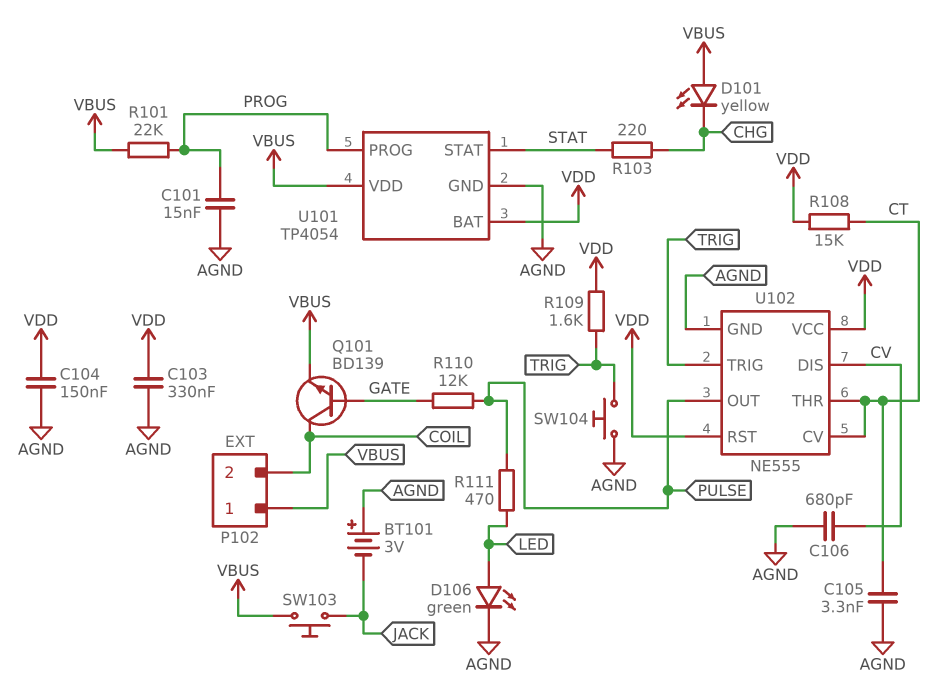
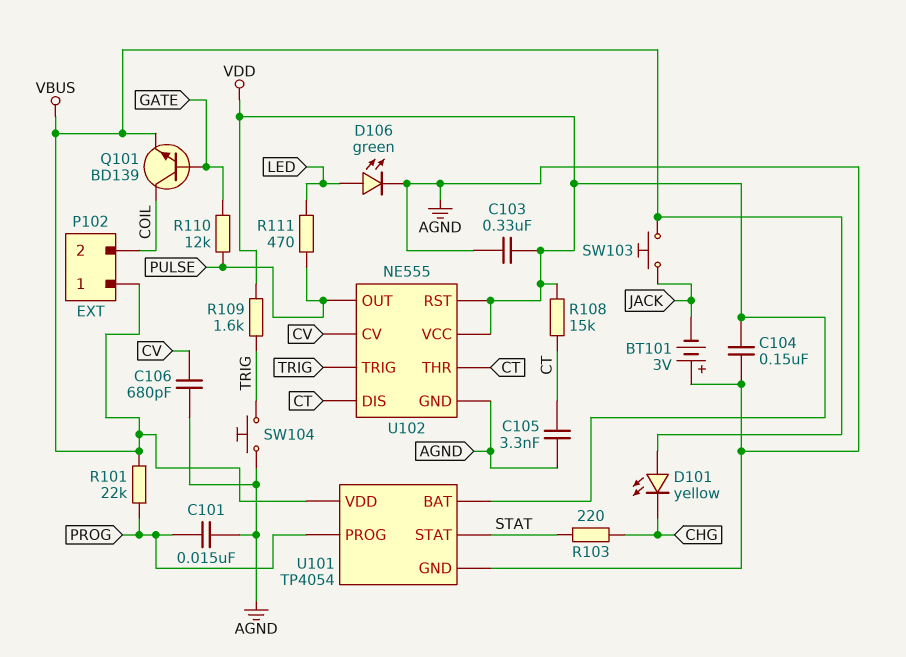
U102 pin CV: CT -> CV
U102 pin DIS: CV -> CT

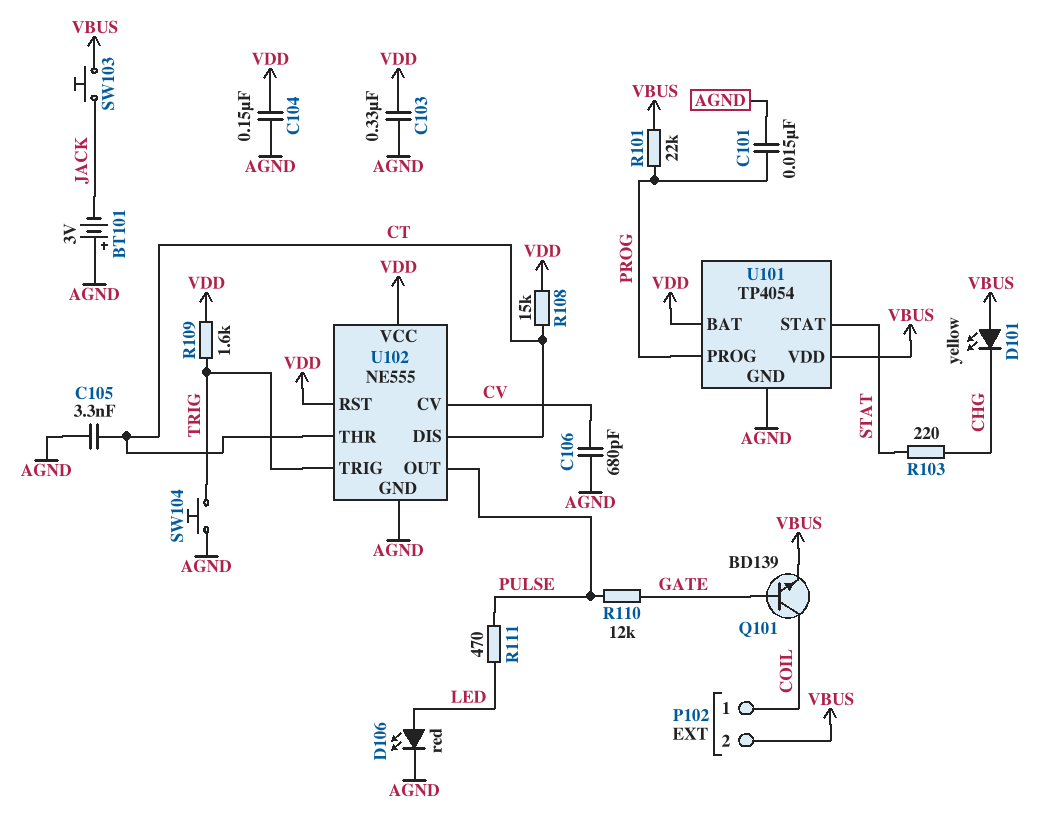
D106: LED green (A LED, K AGND) -> LED red (A LED, K AGND)
P102 pin 1: VBUS -> COIL
P102 pin 2: COIL -> VBUS

